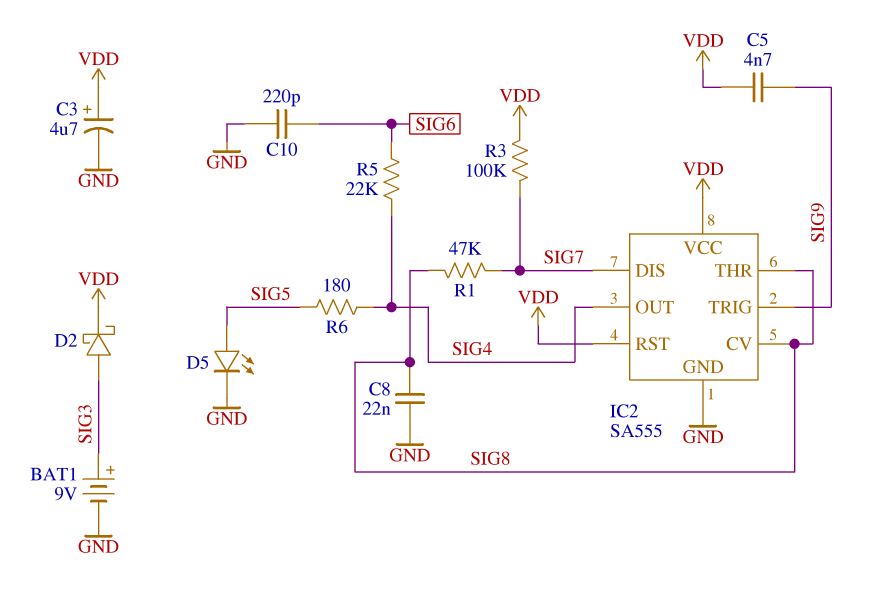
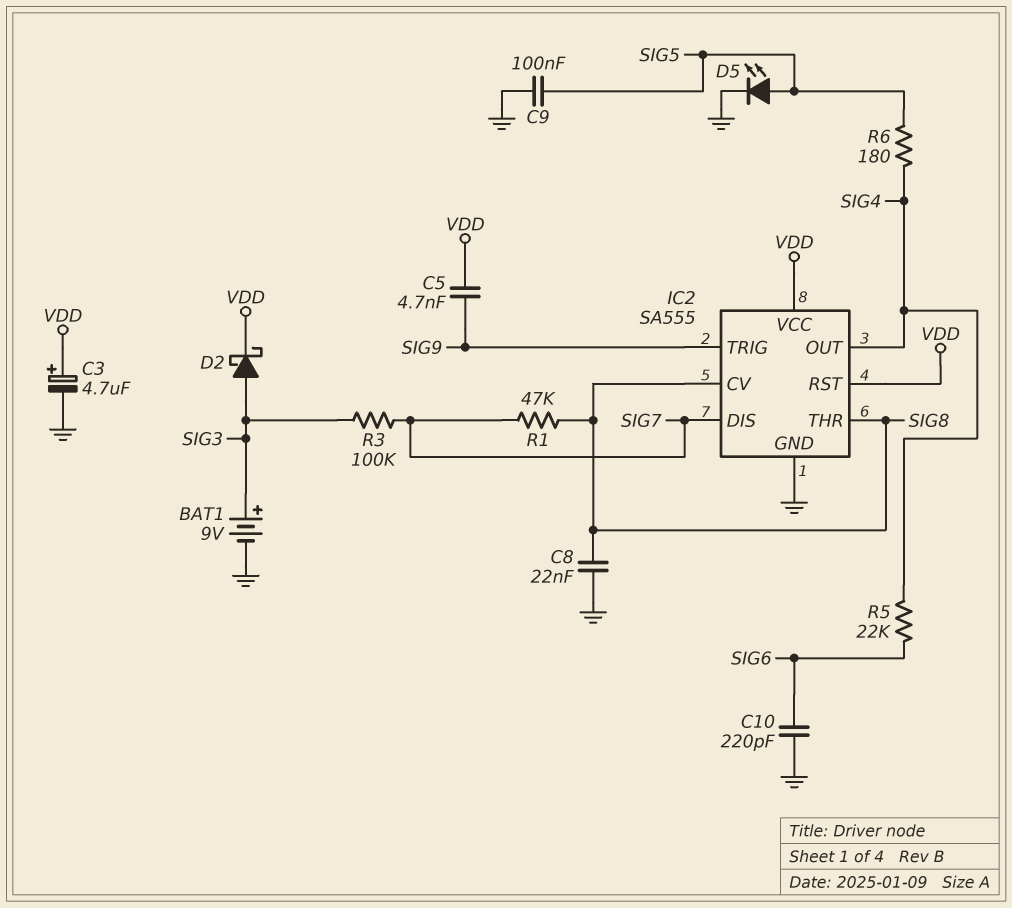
C9: none -> 100nF (GND, SIG5)
R3: 100k (SIG7, VDD) -> 100k (SIG3, SIG7)

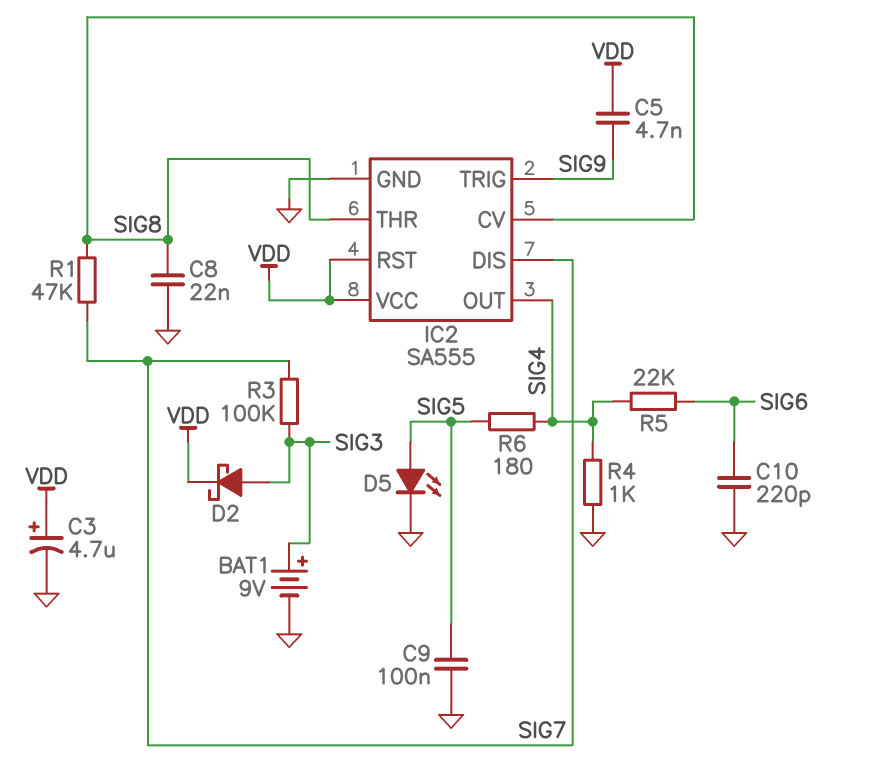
R4: none -> 1k (GND, SIG4)

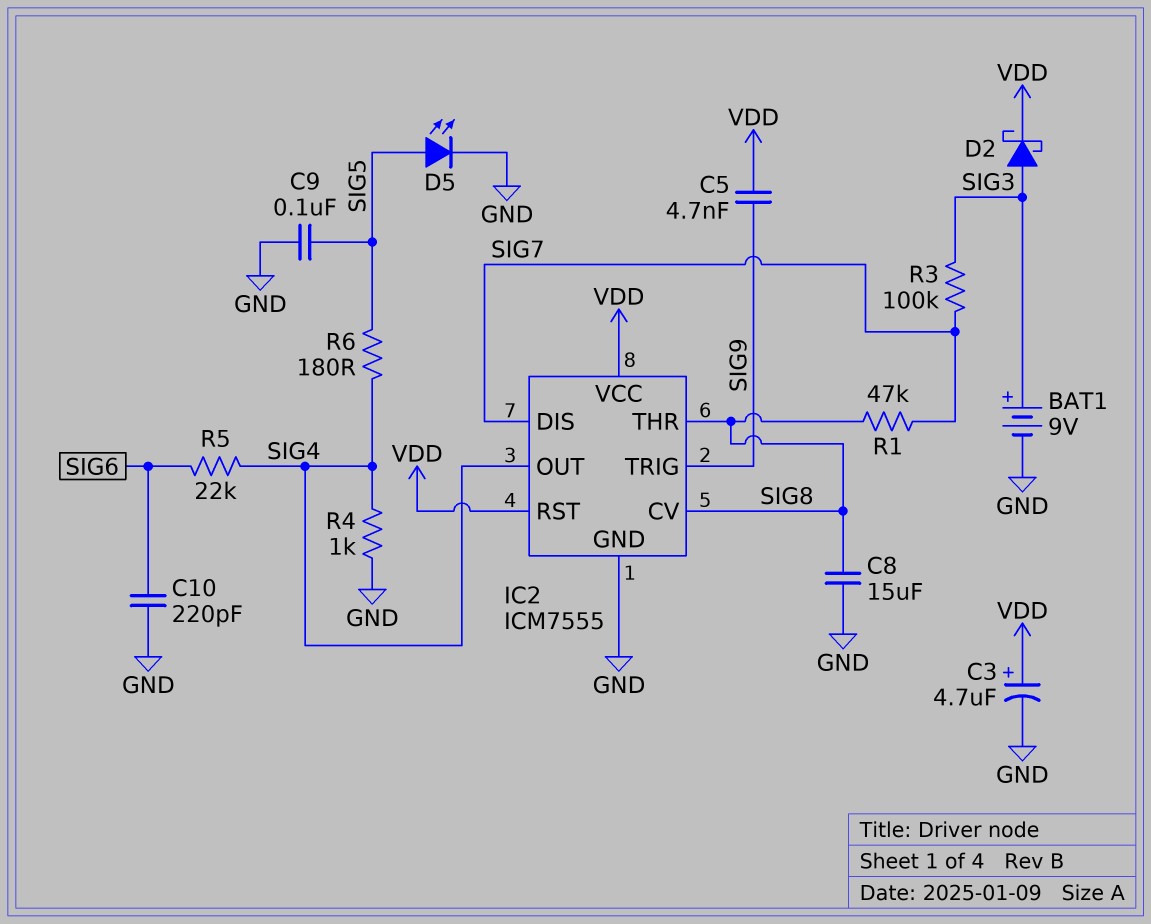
C8: 22nF (GND, SIG8) -> 15uF (GND, SIG8)
IC2: SA555 -> ICM7555

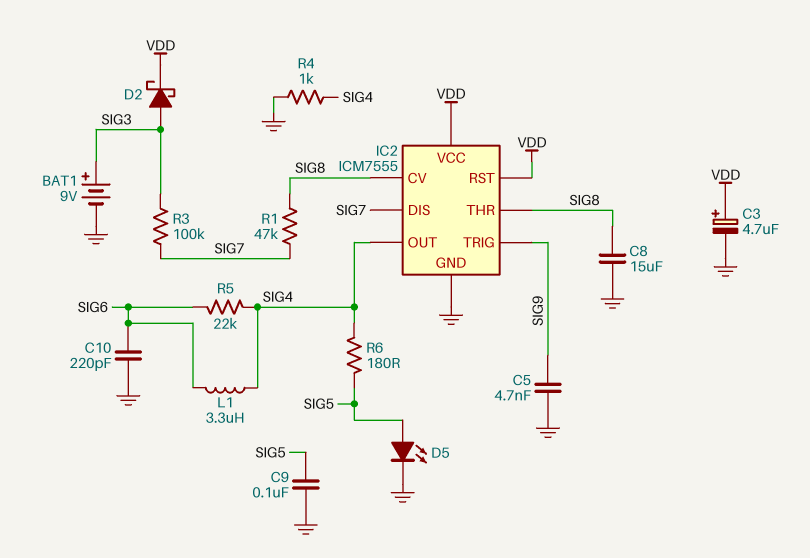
C5: 4.7nF (SIG9, VDD) -> 4.7nF (GND, SIG9)
L1: none -> 3.3uH (SIG4, SIG6)

